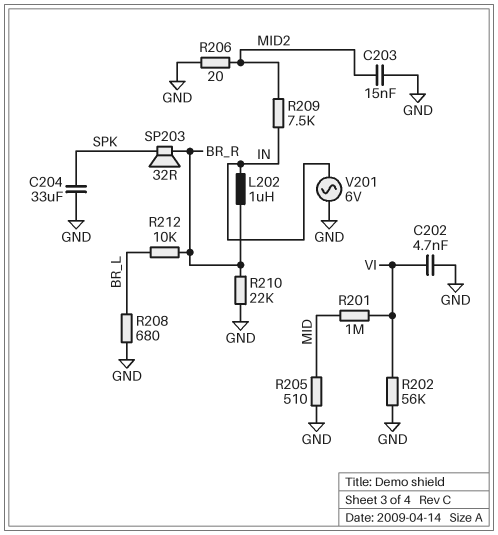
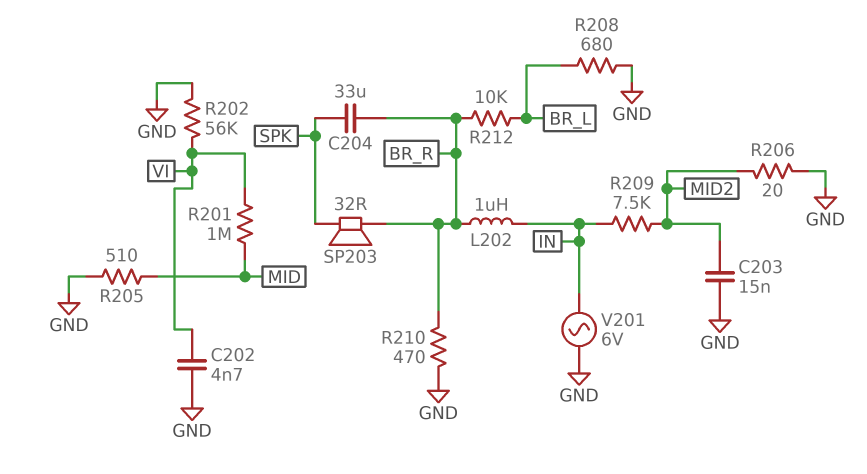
C204: 33uF (GND, SPK) -> 33uF (BR_R, SPK)
R210: 22k (BR_R, GND) -> 470 (BR_R, GND)

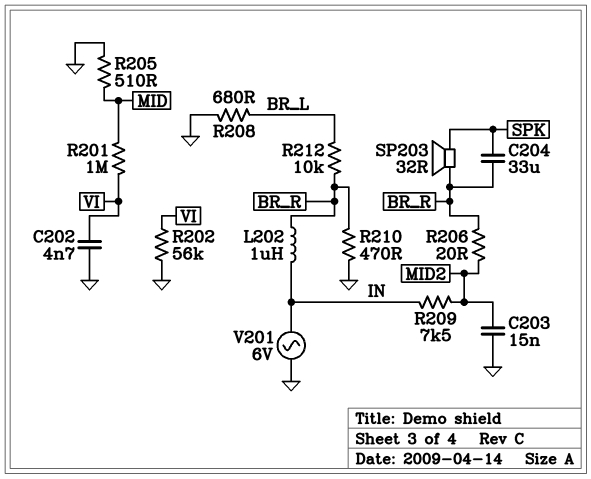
R206: 20 (GND, MID2) -> 20 (BR_R, MID2)

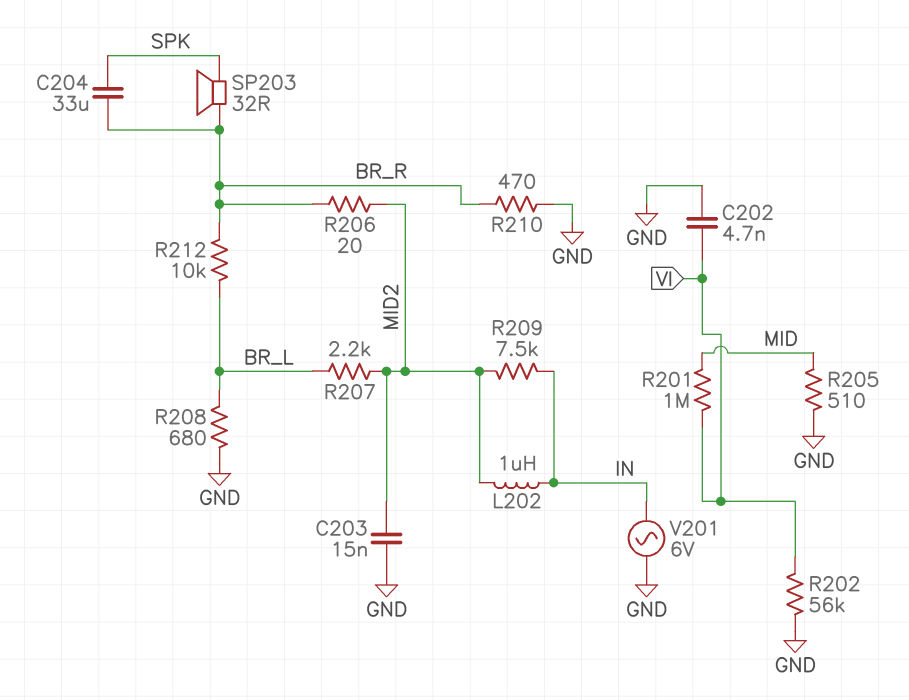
L202: 1uH (BR_R, IN) -> 1uH (IN, MID2)
R207: none -> 2.2k (BR_L, MID2)

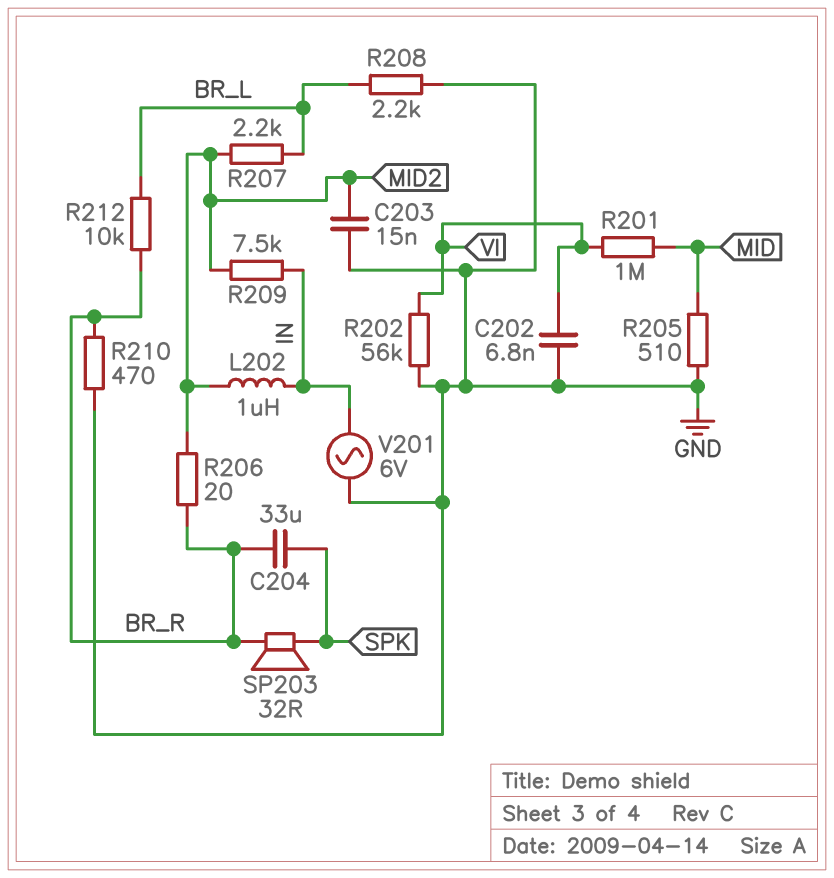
C202: 4.7nF (GND, VI) -> 6.8nF (GND, VI)
R208: 680 (BR_L, GND) -> 2.2k (BR_L, GND)

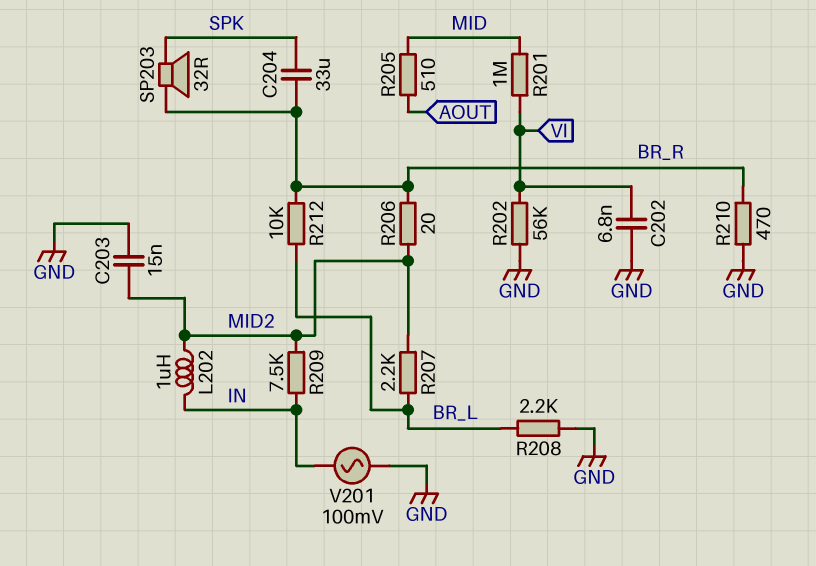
R205: 510 (GND, MID) -> 510 (AOUT, MID)
V201: AC 6V (GND, IN) -> AC 100mV (GND, IN)

